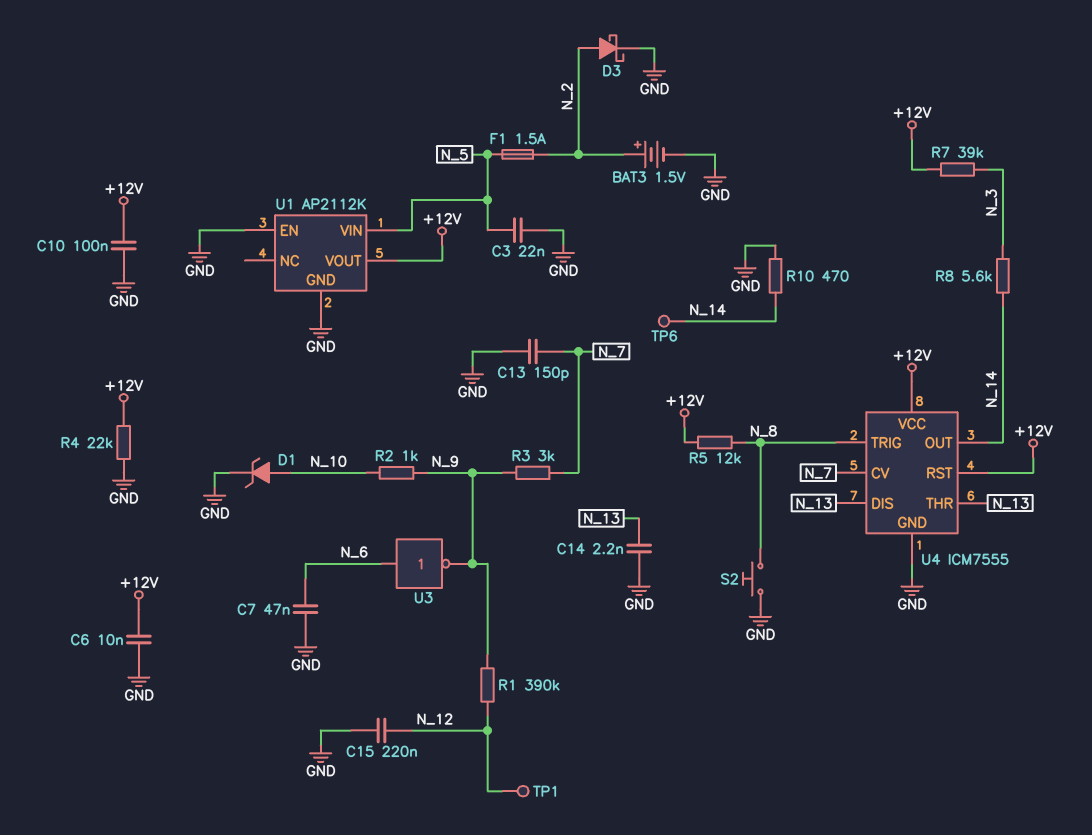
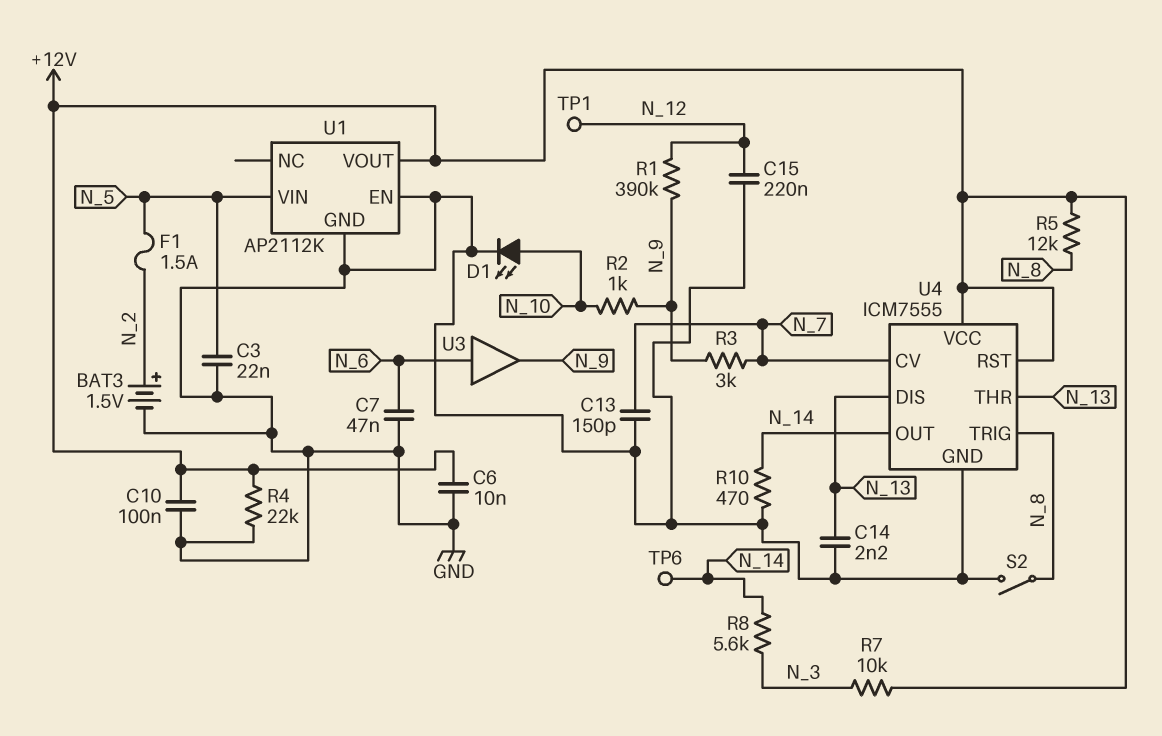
D1: zener (A N_10, K GND) -> LED (A N_10, K GND)
D3: schottky (A N_2, K GND) -> none
R7: 39k (+12V, N_3) -> 10k (+12V, N_3)
S2: button (GND, N_8) -> switch (GND, N_8)
U3: NOT (in N_6, out N_9) -> buffer (in N_6, out N_9)

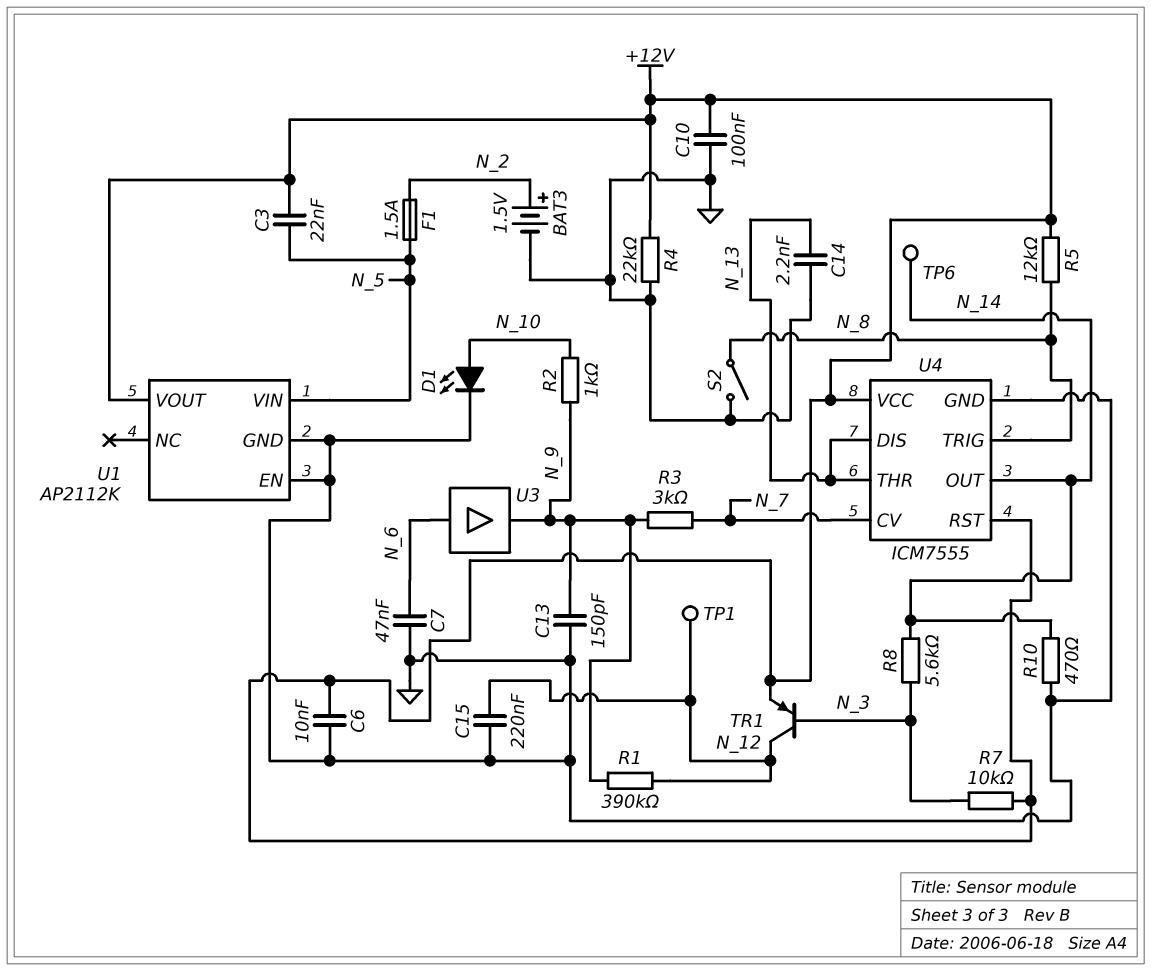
C3: 22nF (GND, N_5) -> 22nF (+12V, N_5)
C13: 150pF (GND, N_7) -> 150pF (GND, N_9)
TR1: none -> PNP (B N_3, C N_12, E +12V)

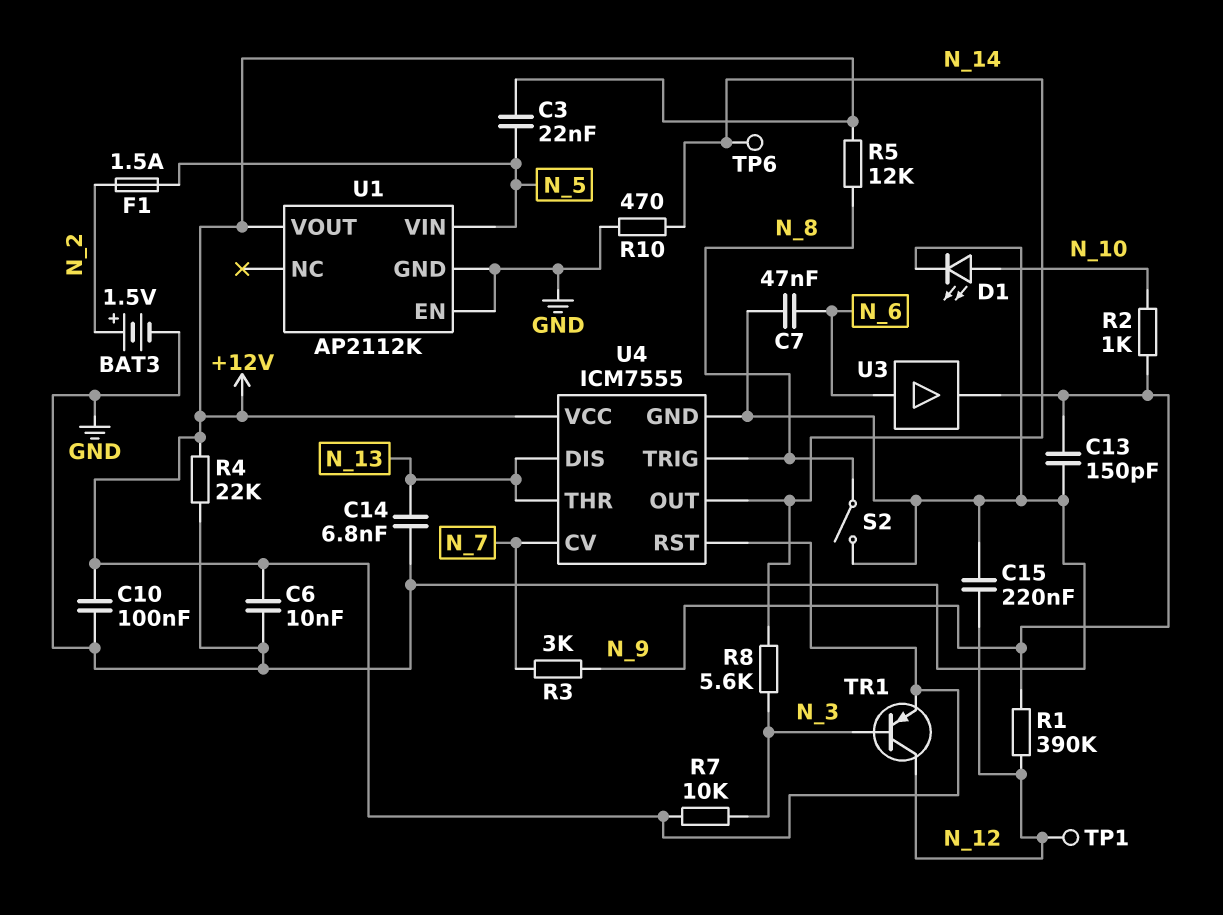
C14: 2.2nF (GND, N_13) -> 6.8nF (GND, N_13)

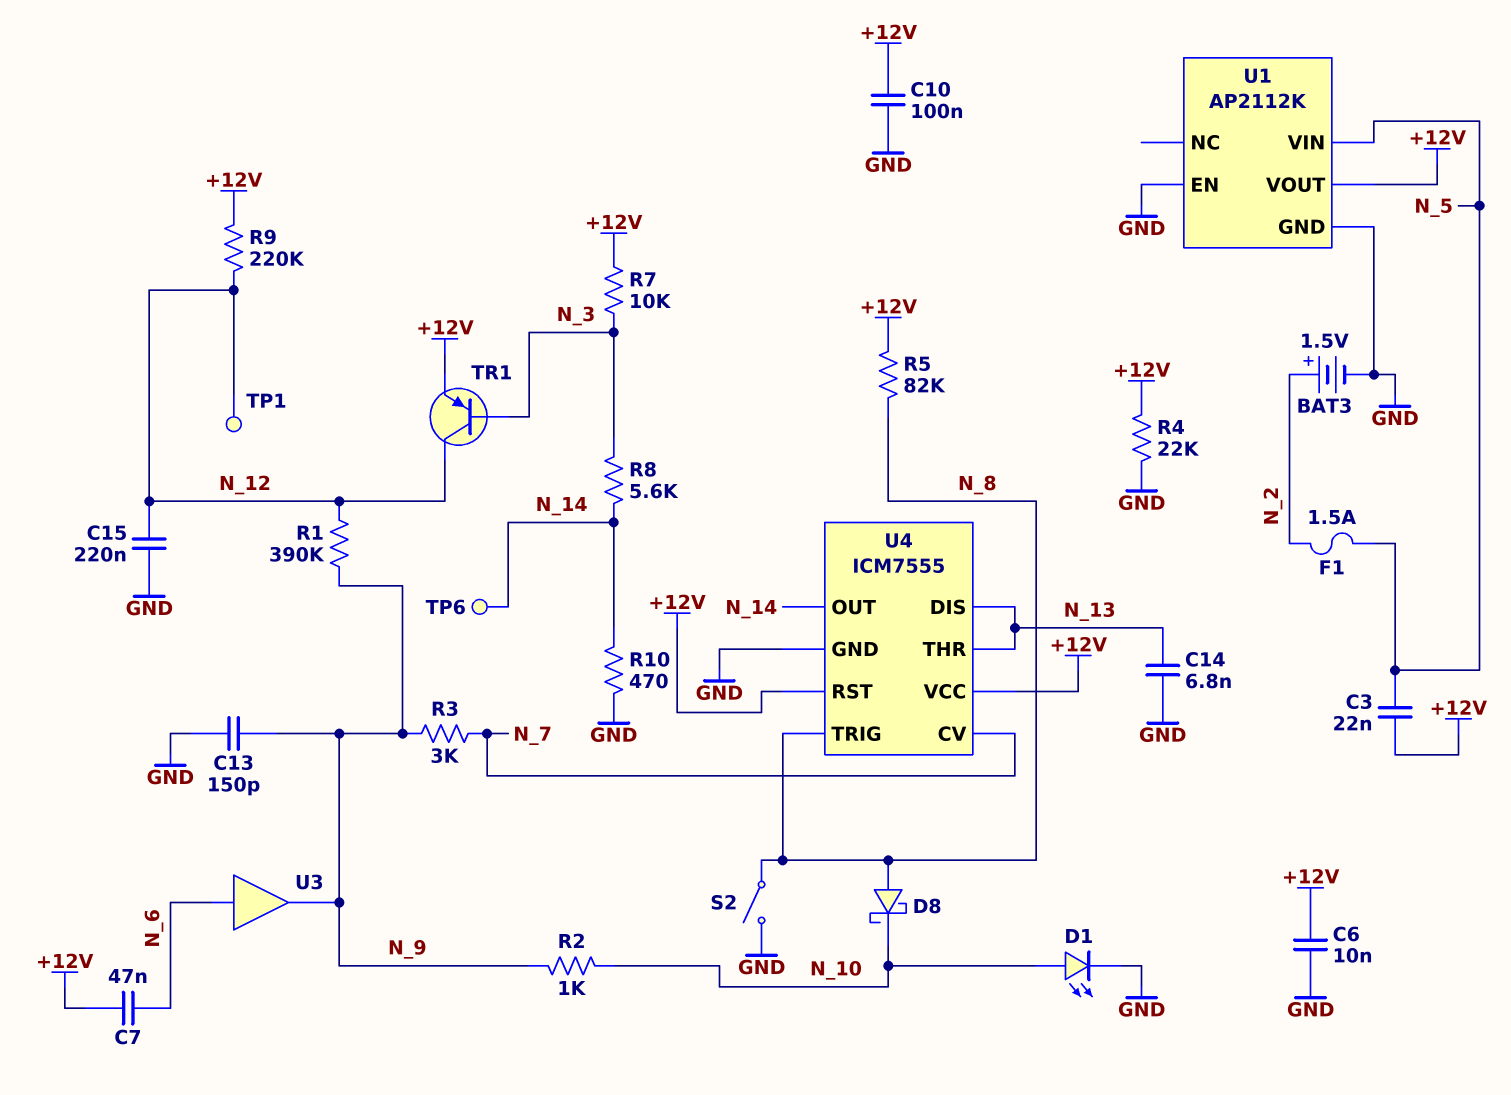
C7: 47nF (GND, N_6) -> 47nF (+12V, N_6)
D8: none -> schottky (A N_8, K N_10)
R5: 12k (+12V, N_8) -> 82k (+12V, N_8)
R9: none -> 220k (+12V, N_12)

